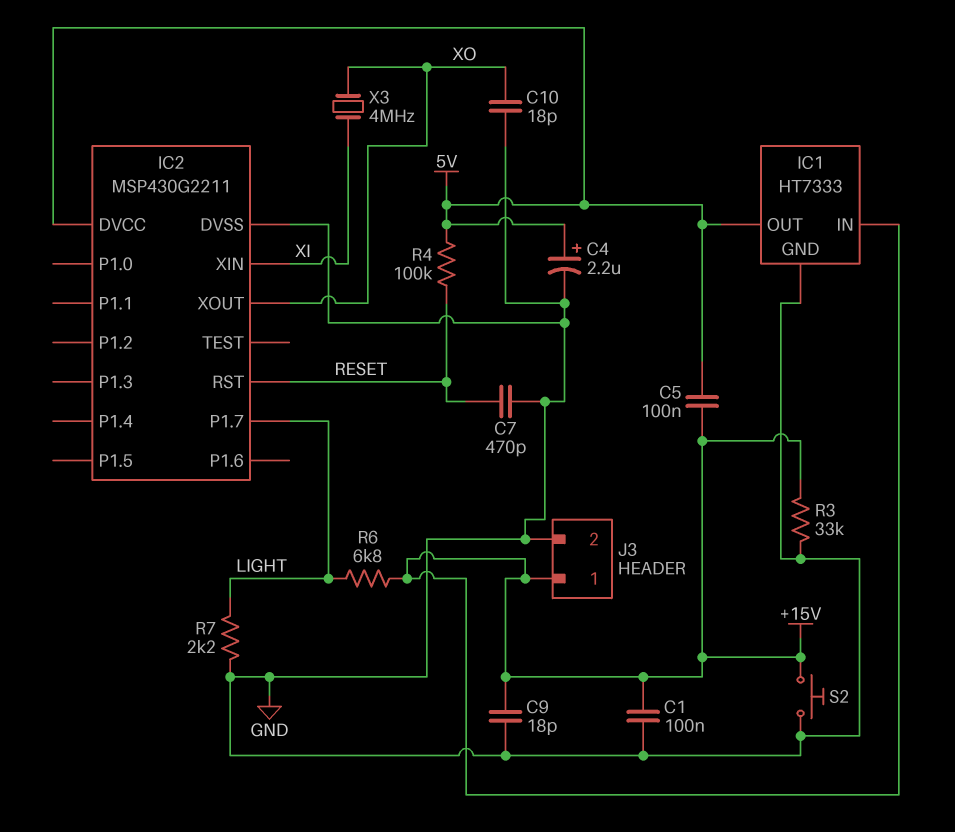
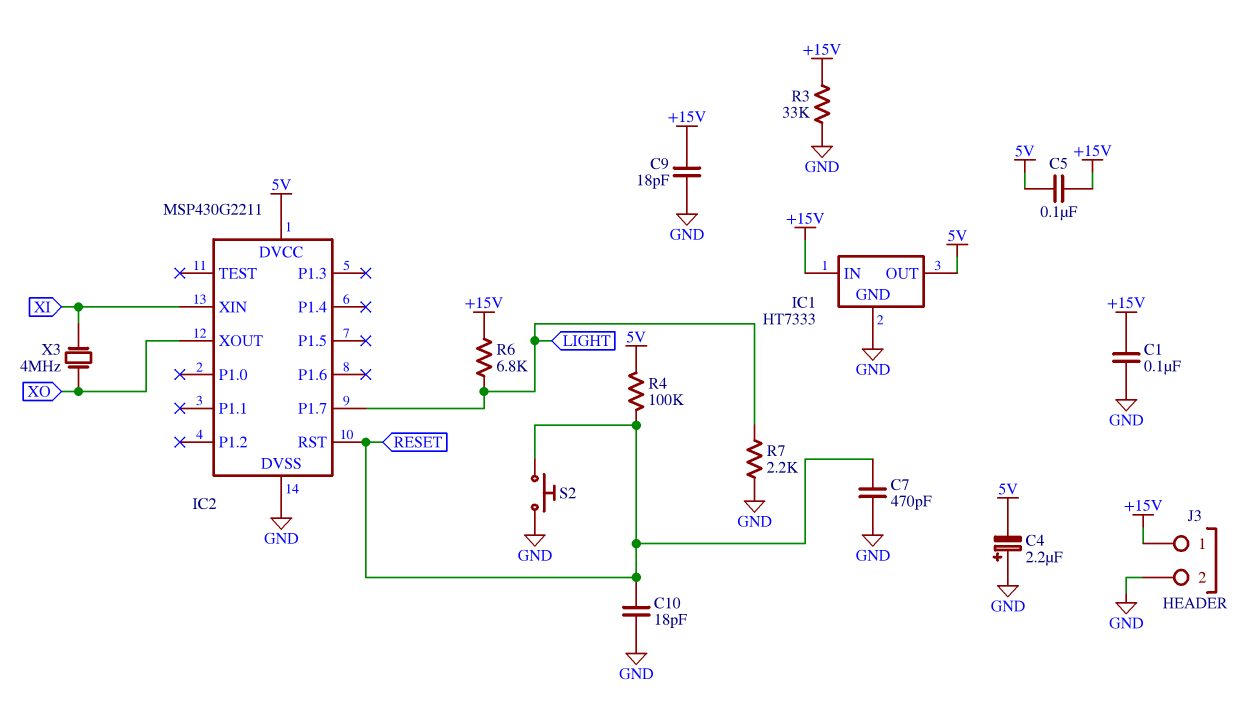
C4: 2.2uF (plus 5V, minus GND) -> 2.2uF (plus GND, minus 5V)
C10: 18pF (GND, XO) -> 18pF (GND, RESET)
S2: button (+15V, GND) -> button (GND, RESET)

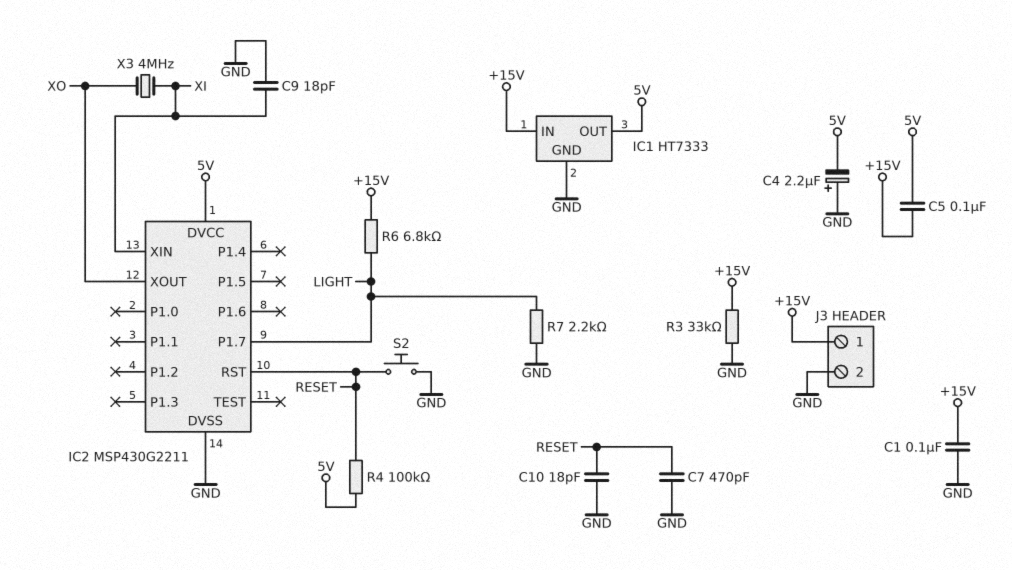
C9: 18pF (+15V, GND) -> 18pF (GND, XI)

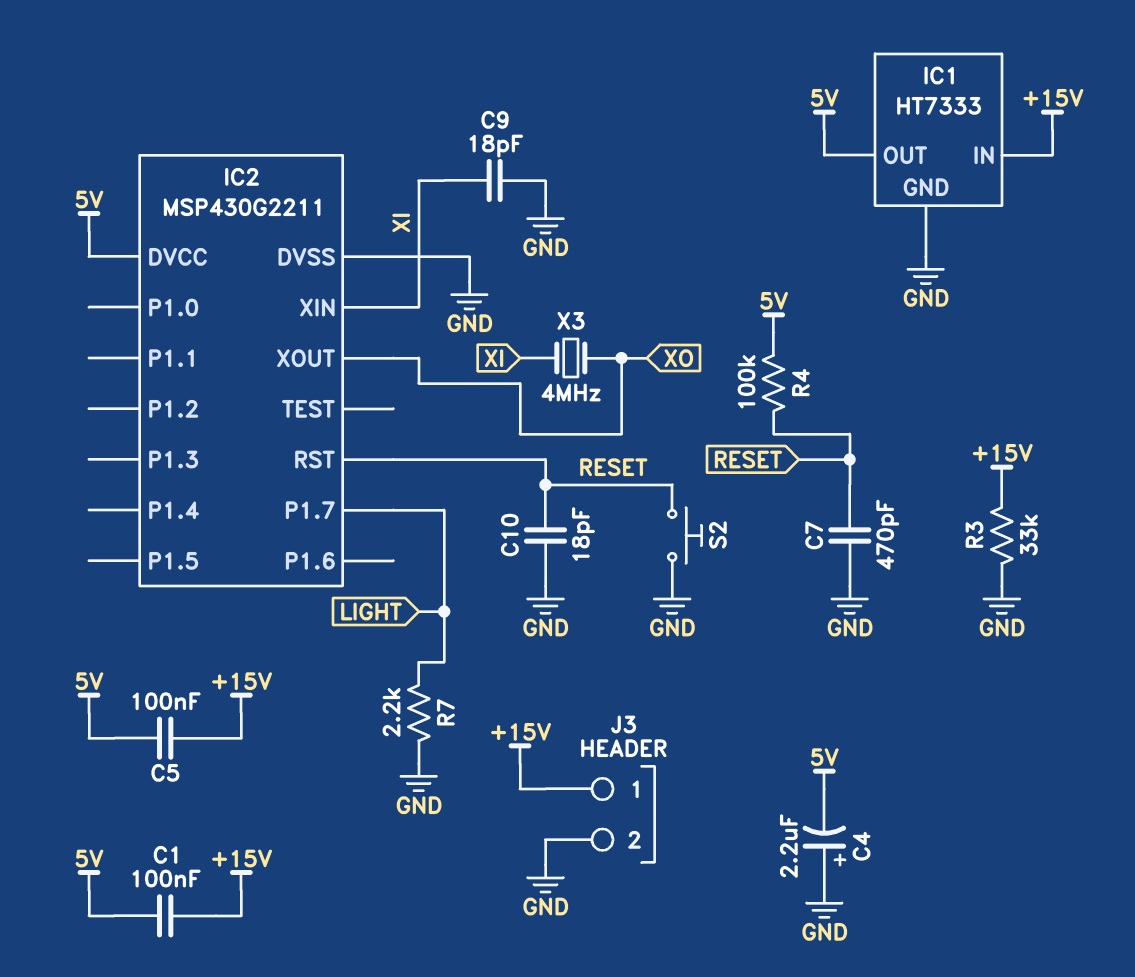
C1: 100nF (+15V, GND) -> 100nF (+15V, 5V)
R6: 6.8k (+15V, LIGHT) -> none

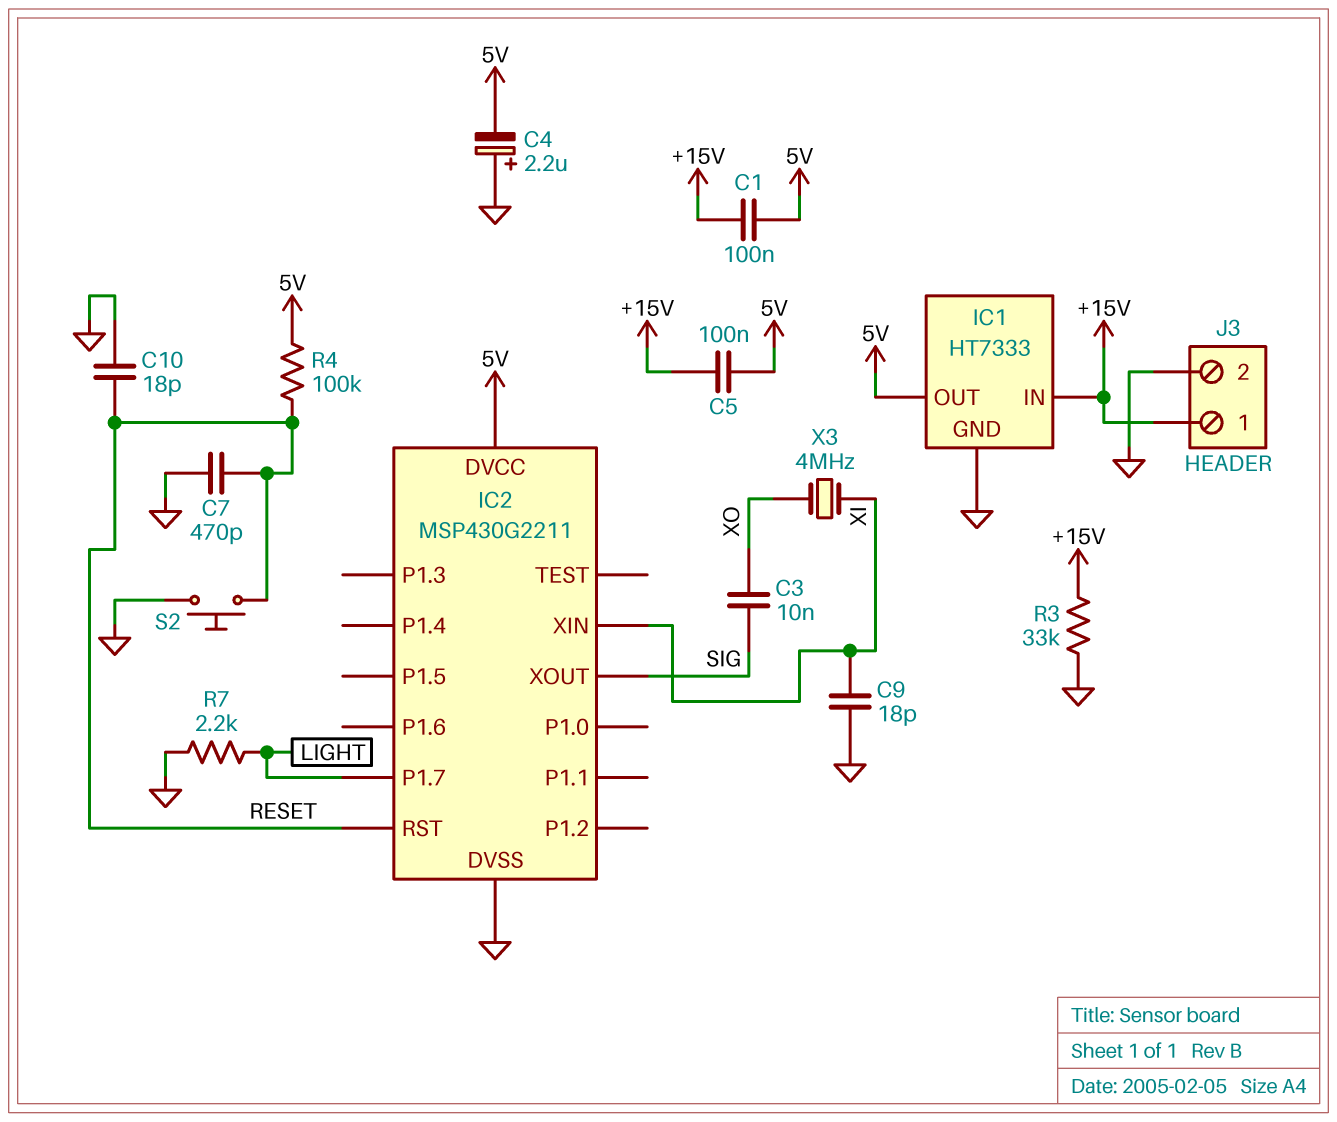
C3: none -> 10nF (SIG, XO)
IC2 pin XOUT: XO -> SIG

